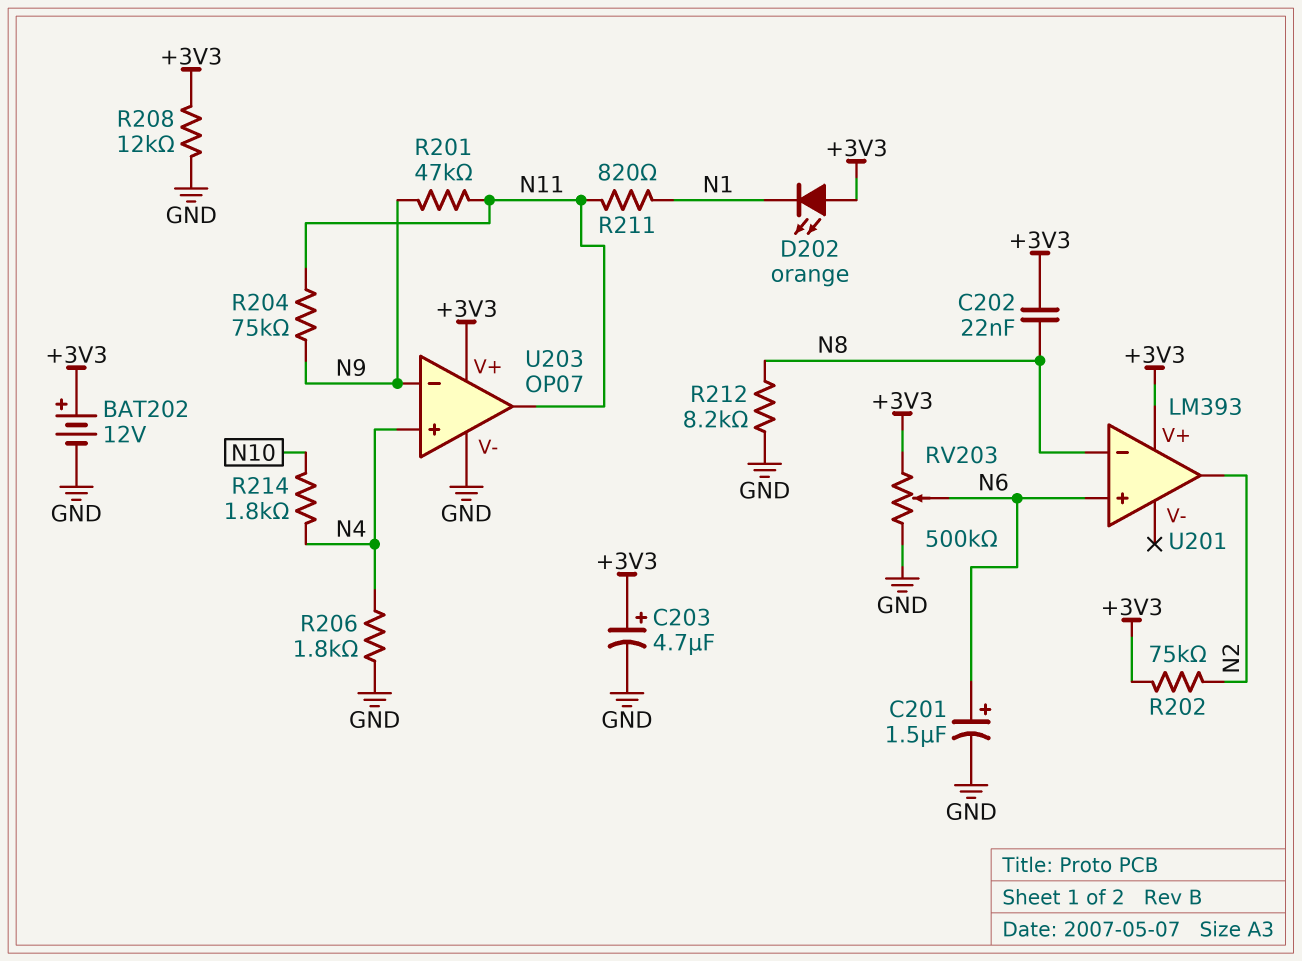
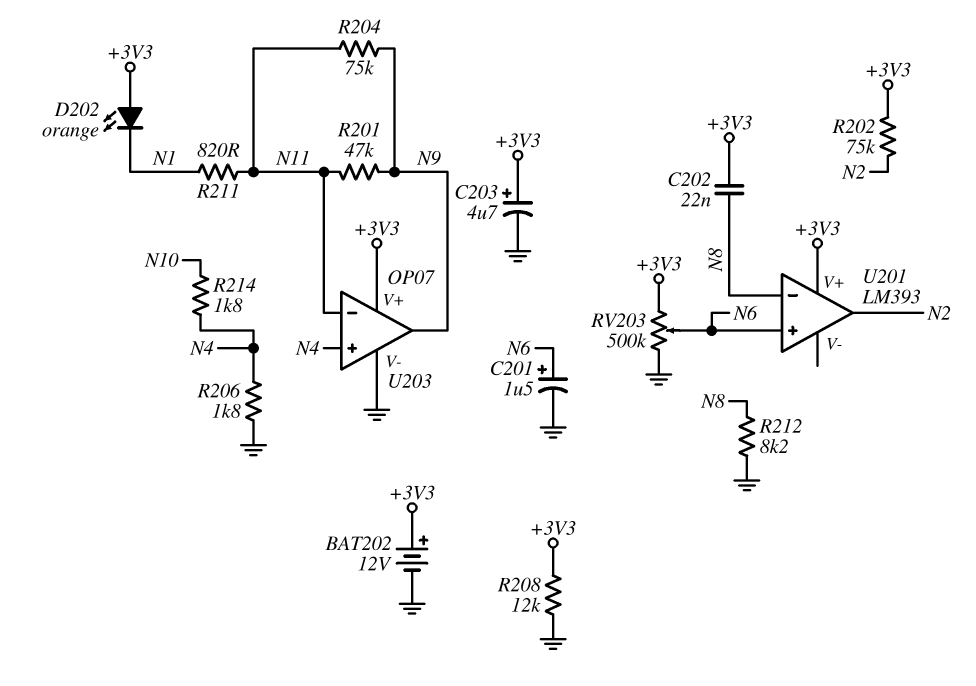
U203 pin in-: N9 -> N11
U203 pin out: N11 -> N9

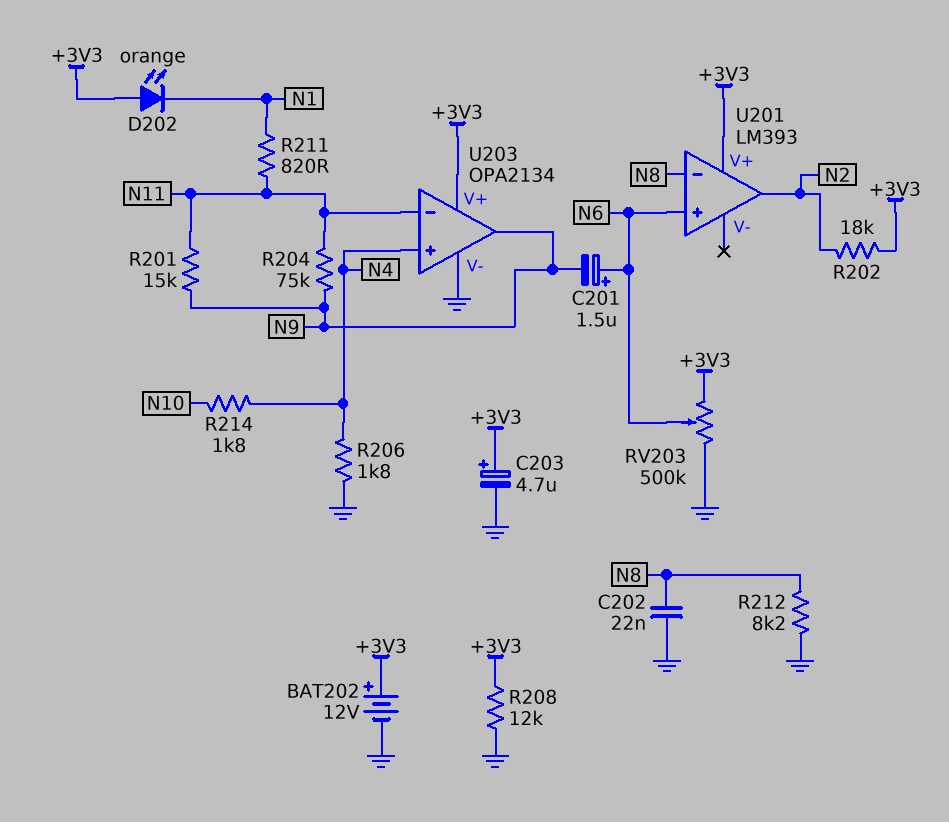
C201: 1.5uF (plus N6, minus GND) -> 1.5uF (plus N6, minus N9)
C202: 22nF (+3V3, N8) -> 22nF (GND, N8)
R201: 47k (N9, N11) -> 15k (N9, N11)
R202: 75k (+3V3, N2) -> 18k (+3V3, N2)
U203: OP07 -> OPA2134

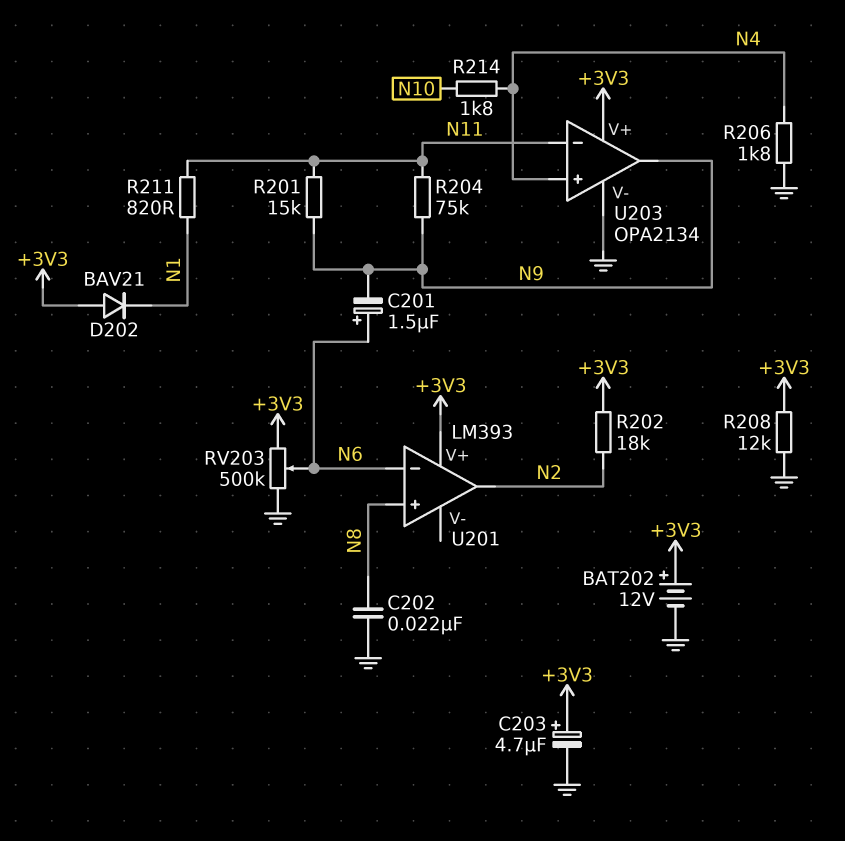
D202: LED orange (A +3V3, K N1) -> diode BAV21 (A +3V3, K N1)
R212: 8.2k (GND, N8) -> none
U201 pin in+: N6 -> N8
U201 pin in-: N8 -> N6

